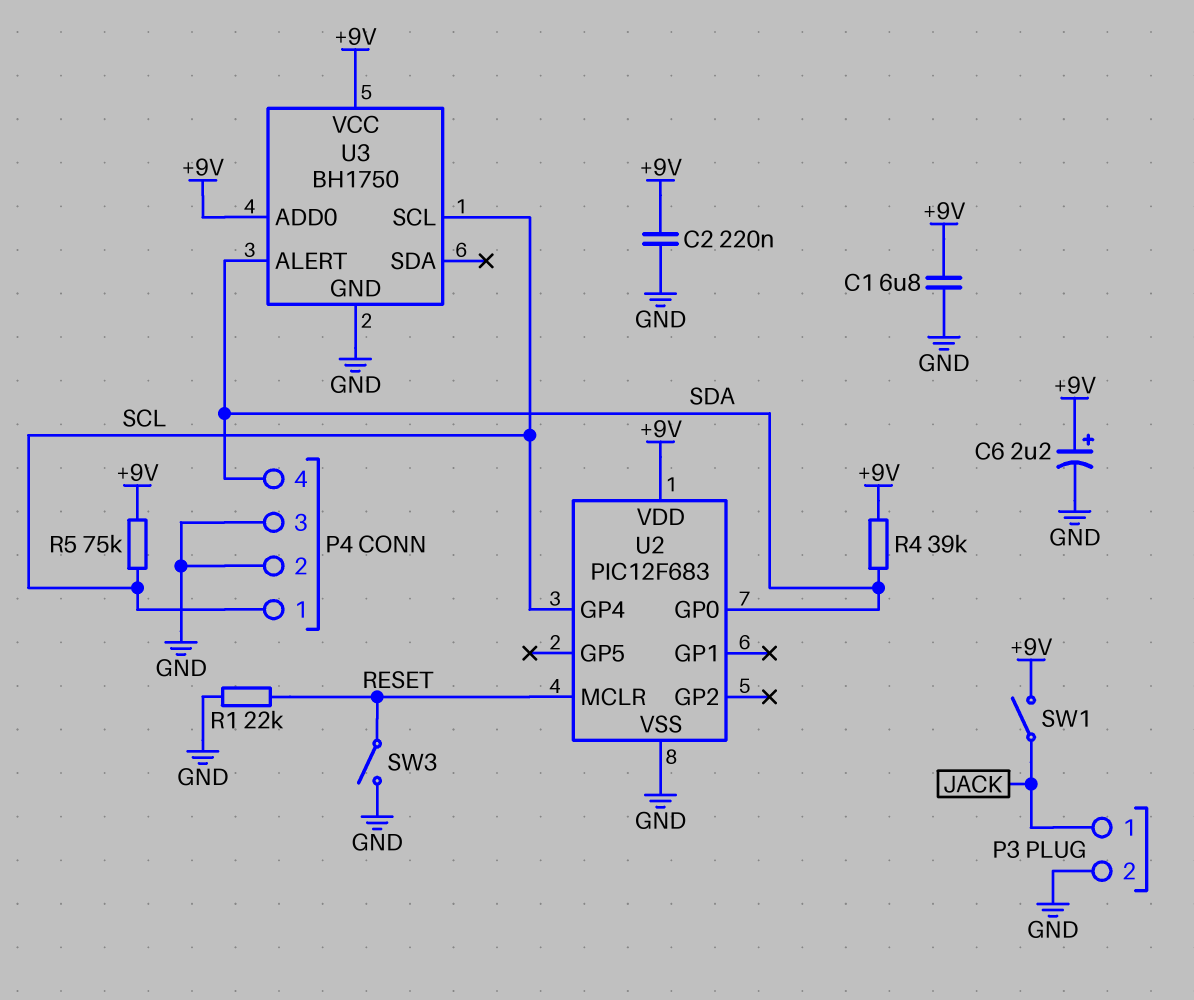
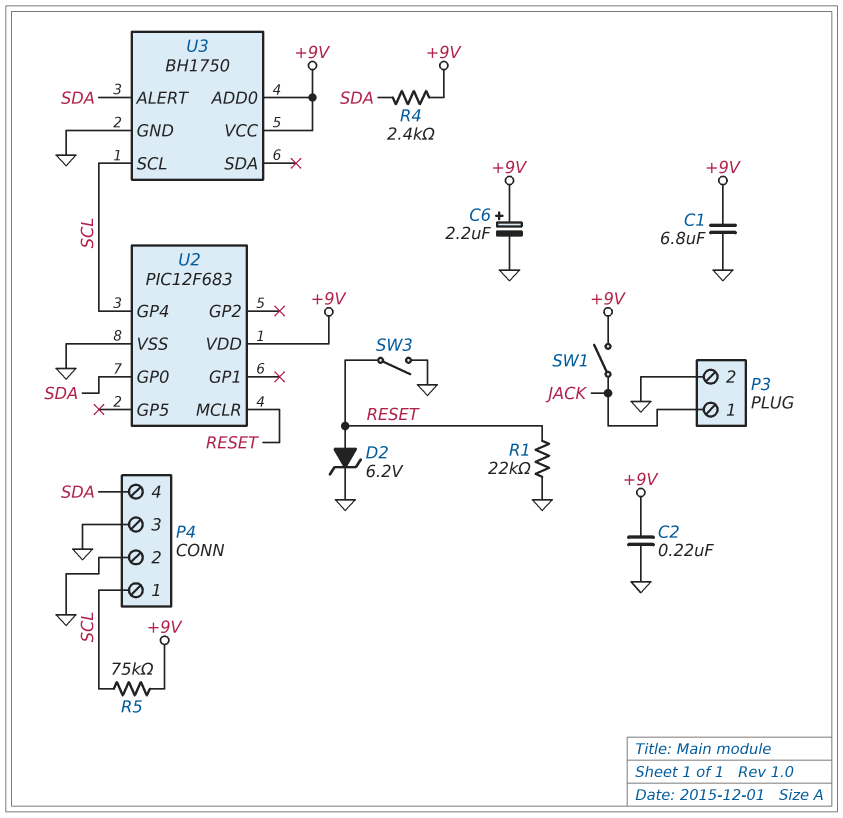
D2: none -> zener 6.2V (A RESET, K GND)
R4: 39k (+9V, SDA) -> 2.4k (+9V, SDA)

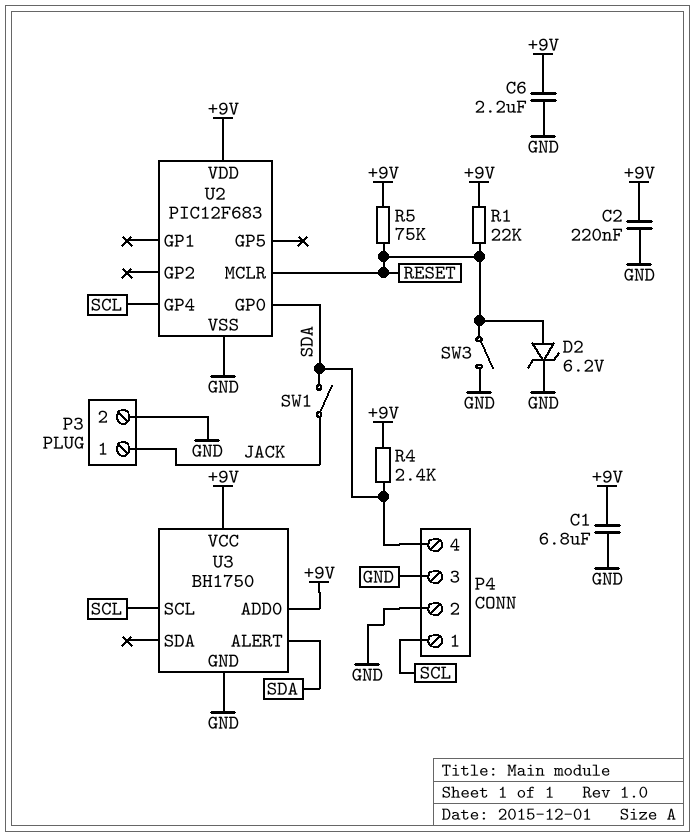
C6: 2.2uF (plus +9V, minus GND) -> 2.2uF (+9V, GND)
R1: 22k (GND, RESET) -> 22k (+9V, RESET)
R5: 75k (+9V, SCL) -> 75k (+9V, RESET)
SW1: switch (+9V, JACK) -> switch (JACK, SDA)

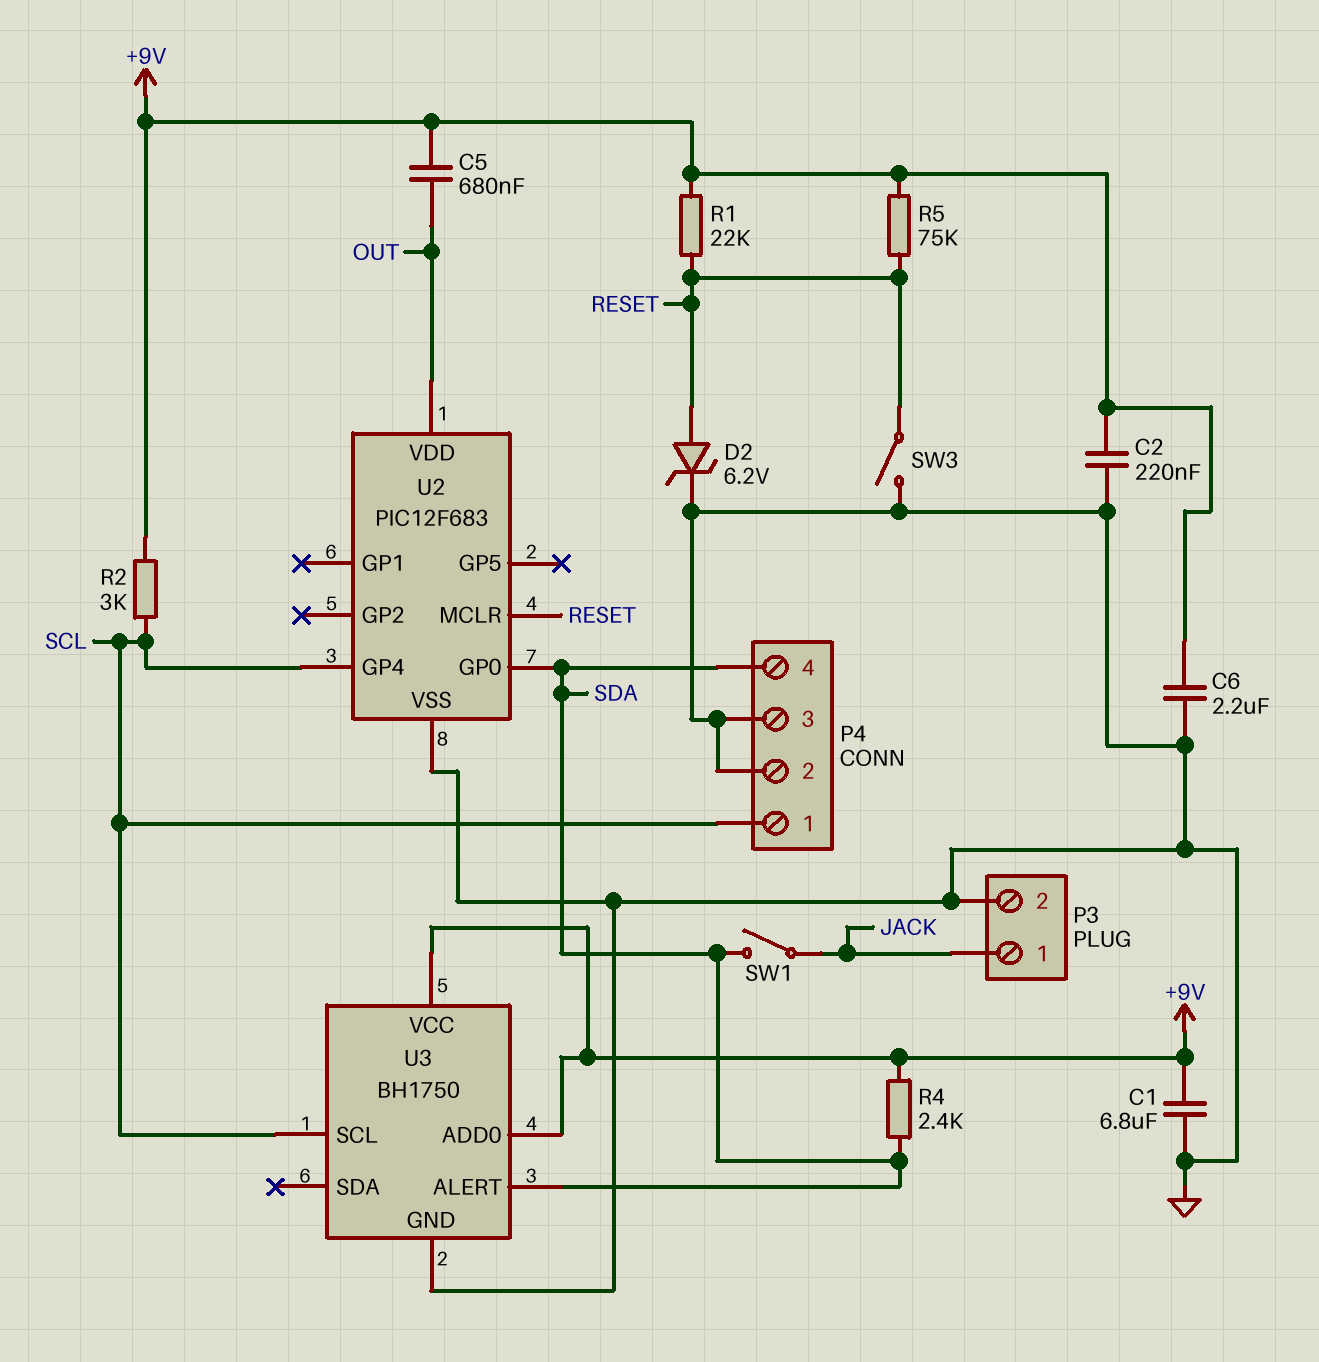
C5: none -> 680nF (+9V, OUT)
R2: none -> 3k (+9V, SCL)
U2 pin VDD: +9V -> OUT

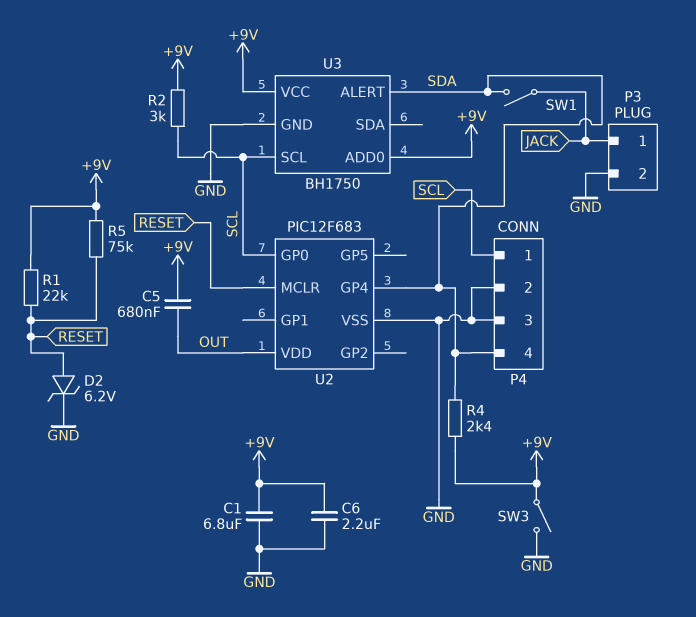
C2: 220nF (+9V, GND) -> none
SW3: switch (GND, RESET) -> switch (+9V, GND)
U2 pin GP0: SDA -> SCL
U2 pin GP4: SCL -> SDA

